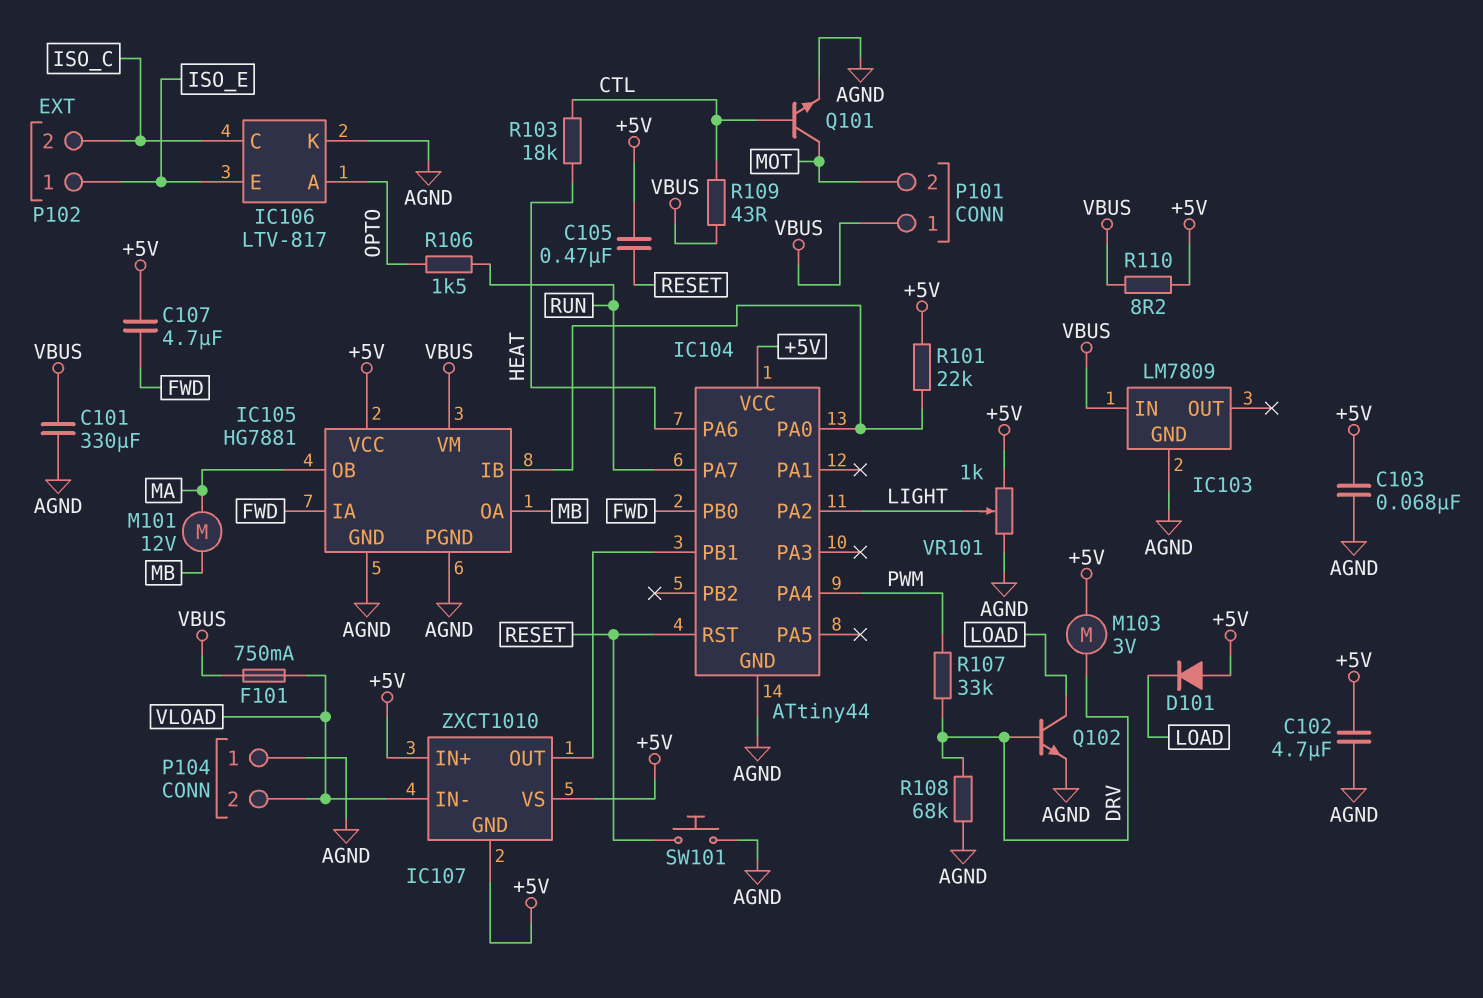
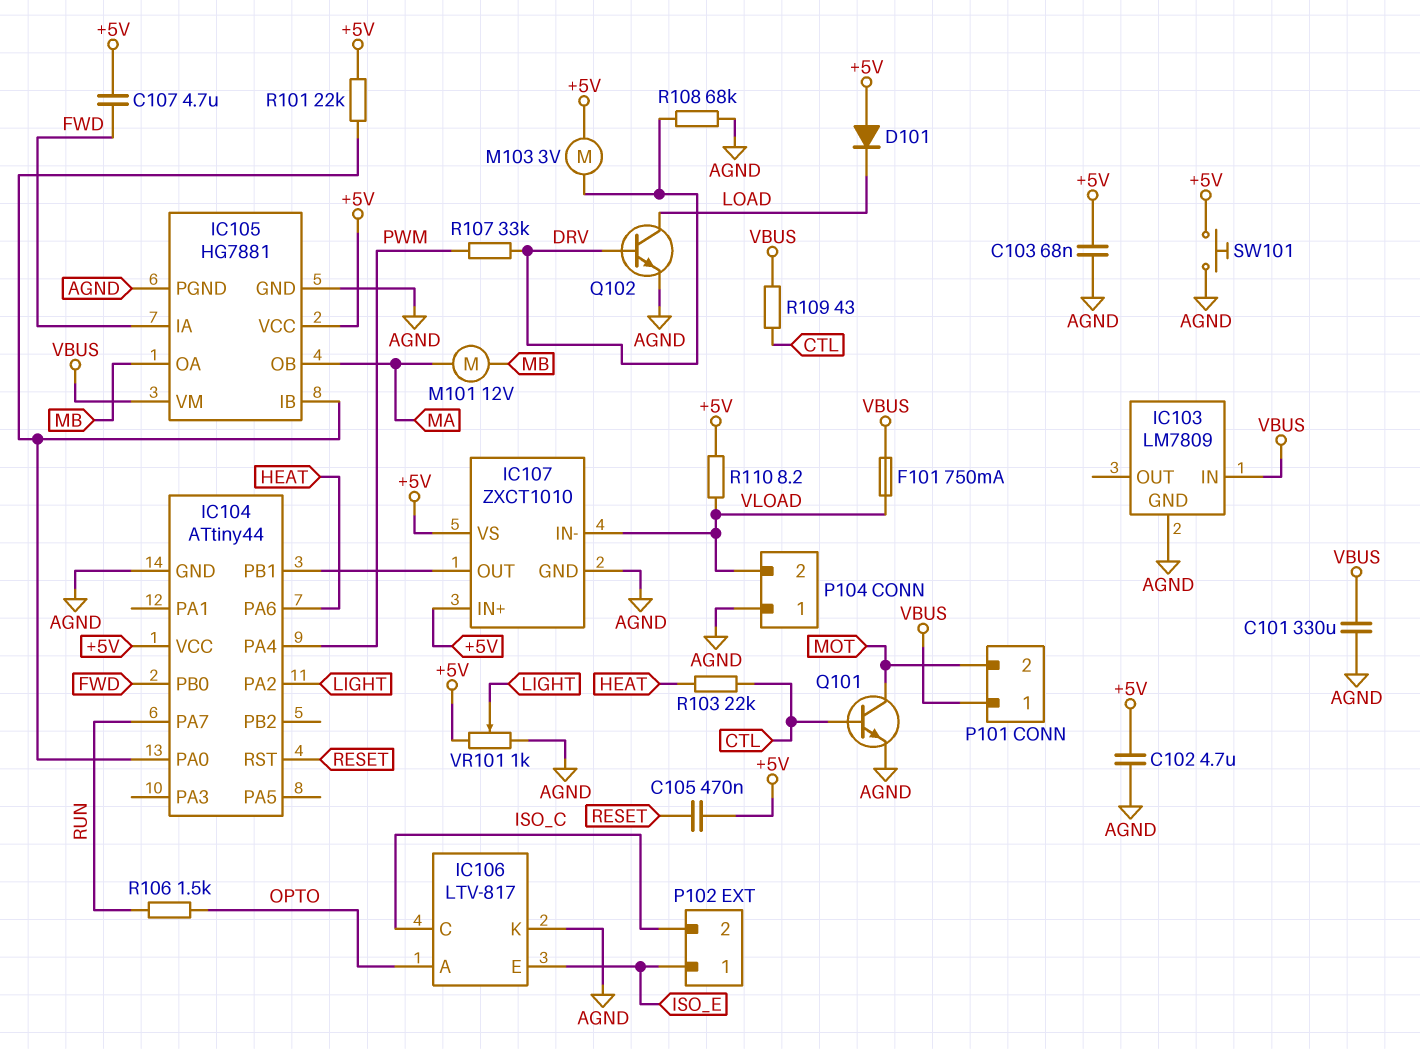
IC107 pin GND: +5V -> AGND
R103: 18k (CTL, HEAT) -> 22k (CTL, HEAT)
R110: 8.2 (+5V, VBUS) -> 8.2 (+5V, VLOAD)
SW101: button (AGND, RESET) -> button (+5V, AGND)

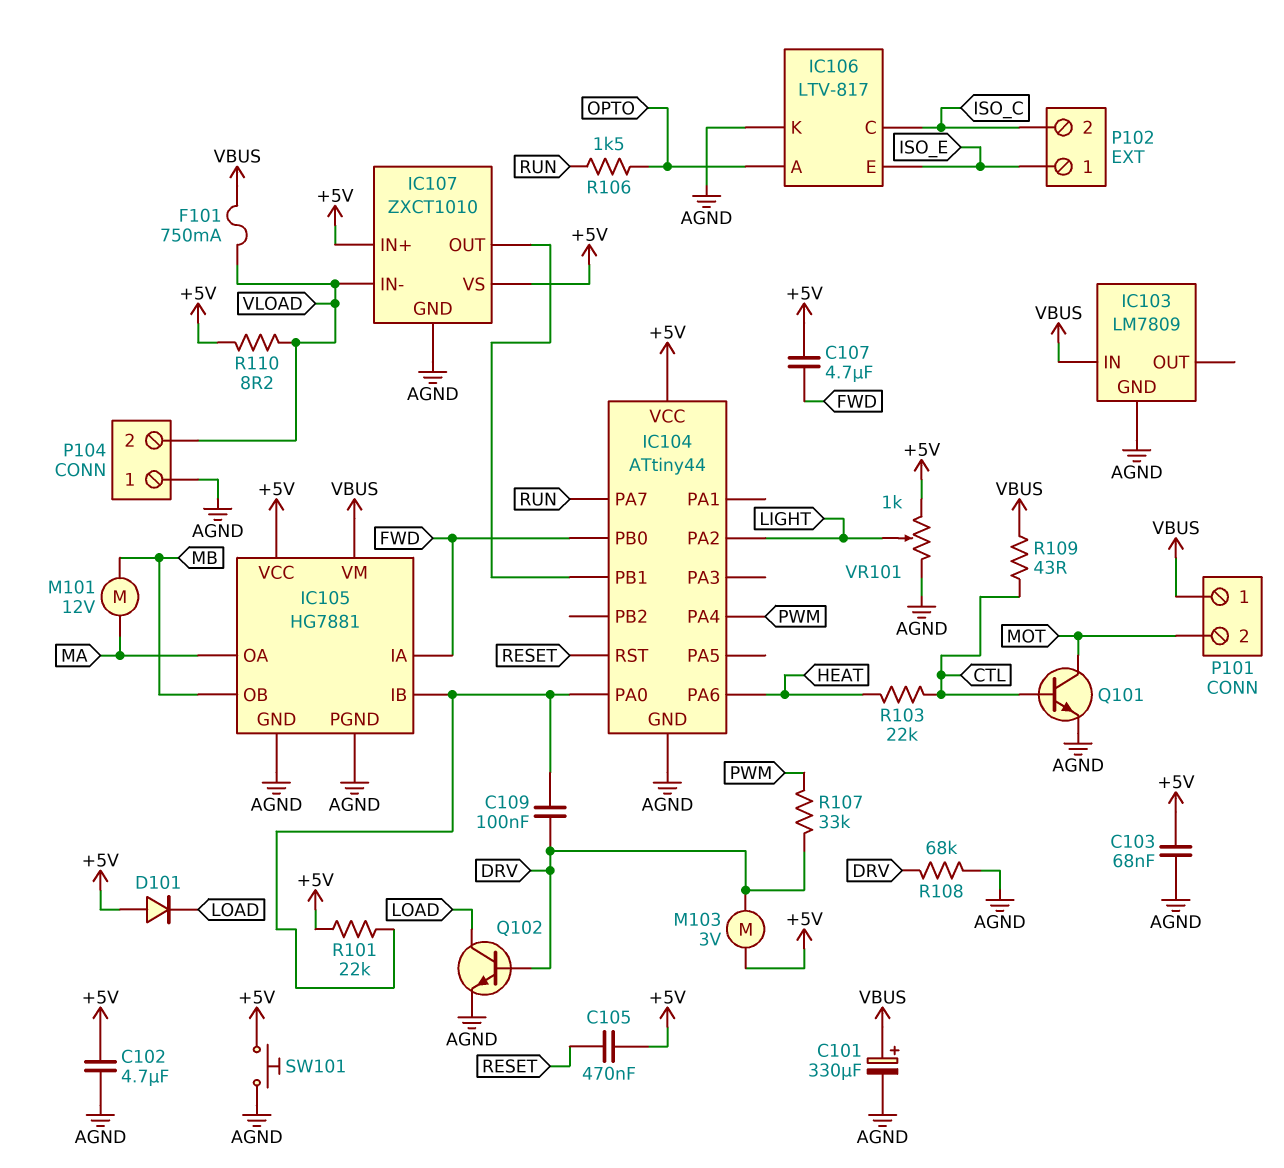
C101: 330uF (AGND, VBUS) -> 330uF (plus VBUS, minus AGND)
C109: none -> 100nF (DRV, IC104/PA0)
IC105 pin OA: MB -> MA
IC105 pin OB: MA -> MB

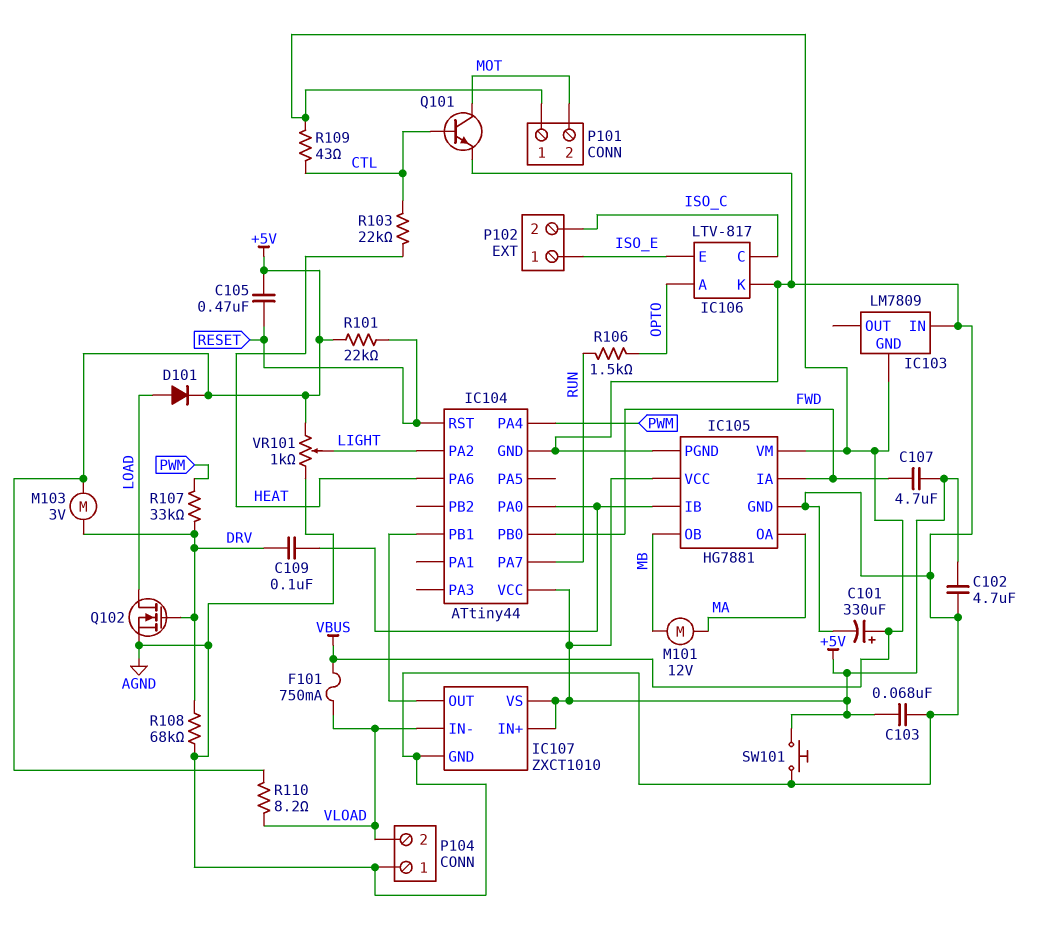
D101: diode (A +5V, K LOAD) -> diode (A LOAD, K +5V)
IC103 pin GND: AGND -> VBUS
IC103 pin IN: VBUS -> AGND
Q102: NPN (B DRV, C LOAD, E AGND) -> NMOS (G DRV, D LOAD, S AGND)
R101: 22k (+5V, IC104/PA0) -> 22k (+5V, RESET)

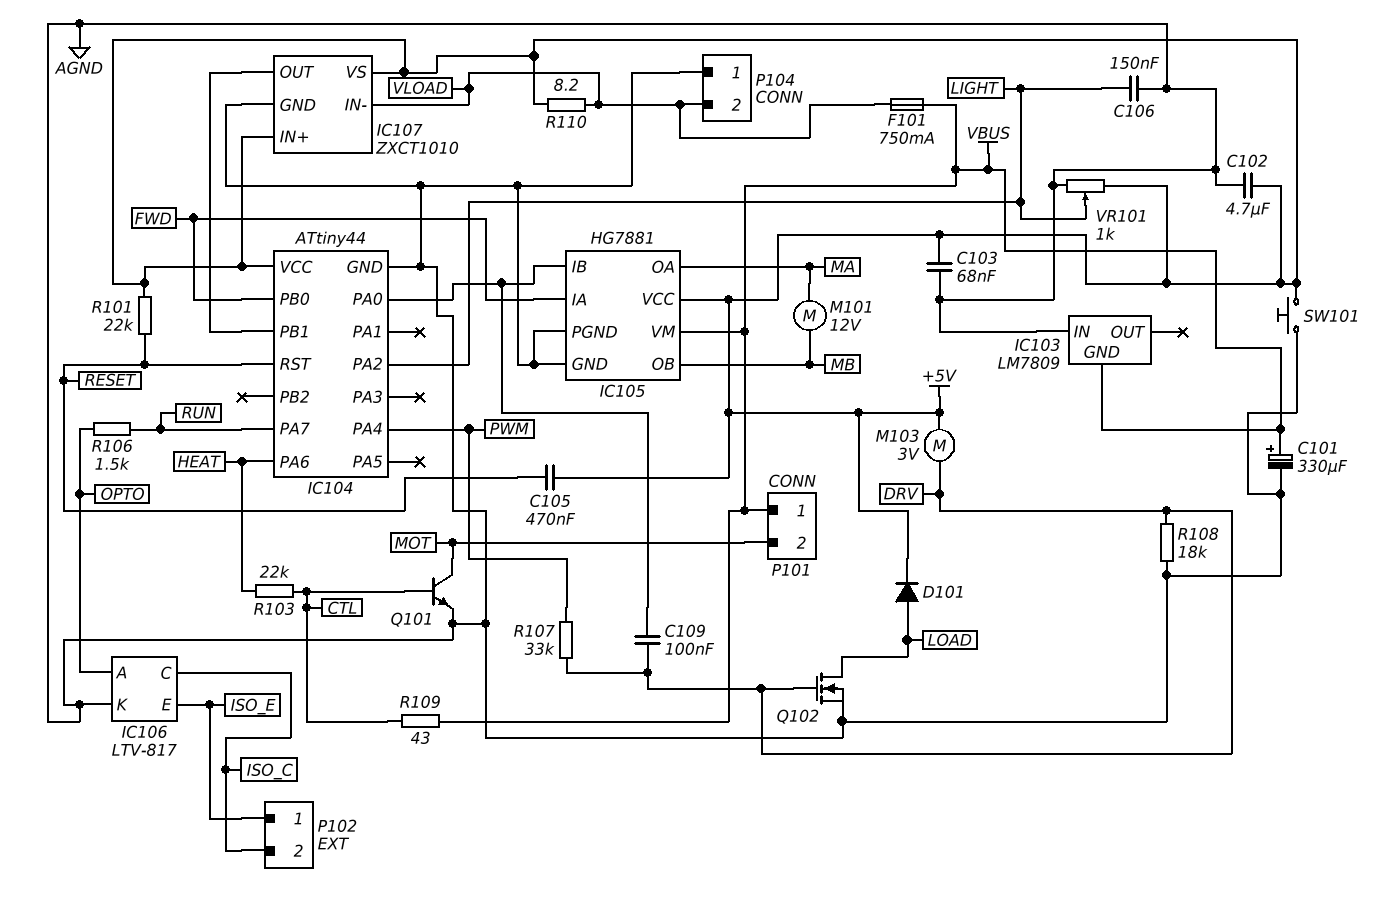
C106: none -> 150nF (AGND, LIGHT)
C107: 4.7uF (+5V, FWD) -> none
R108: 68k (AGND, DRV) -> 18k (AGND, DRV)

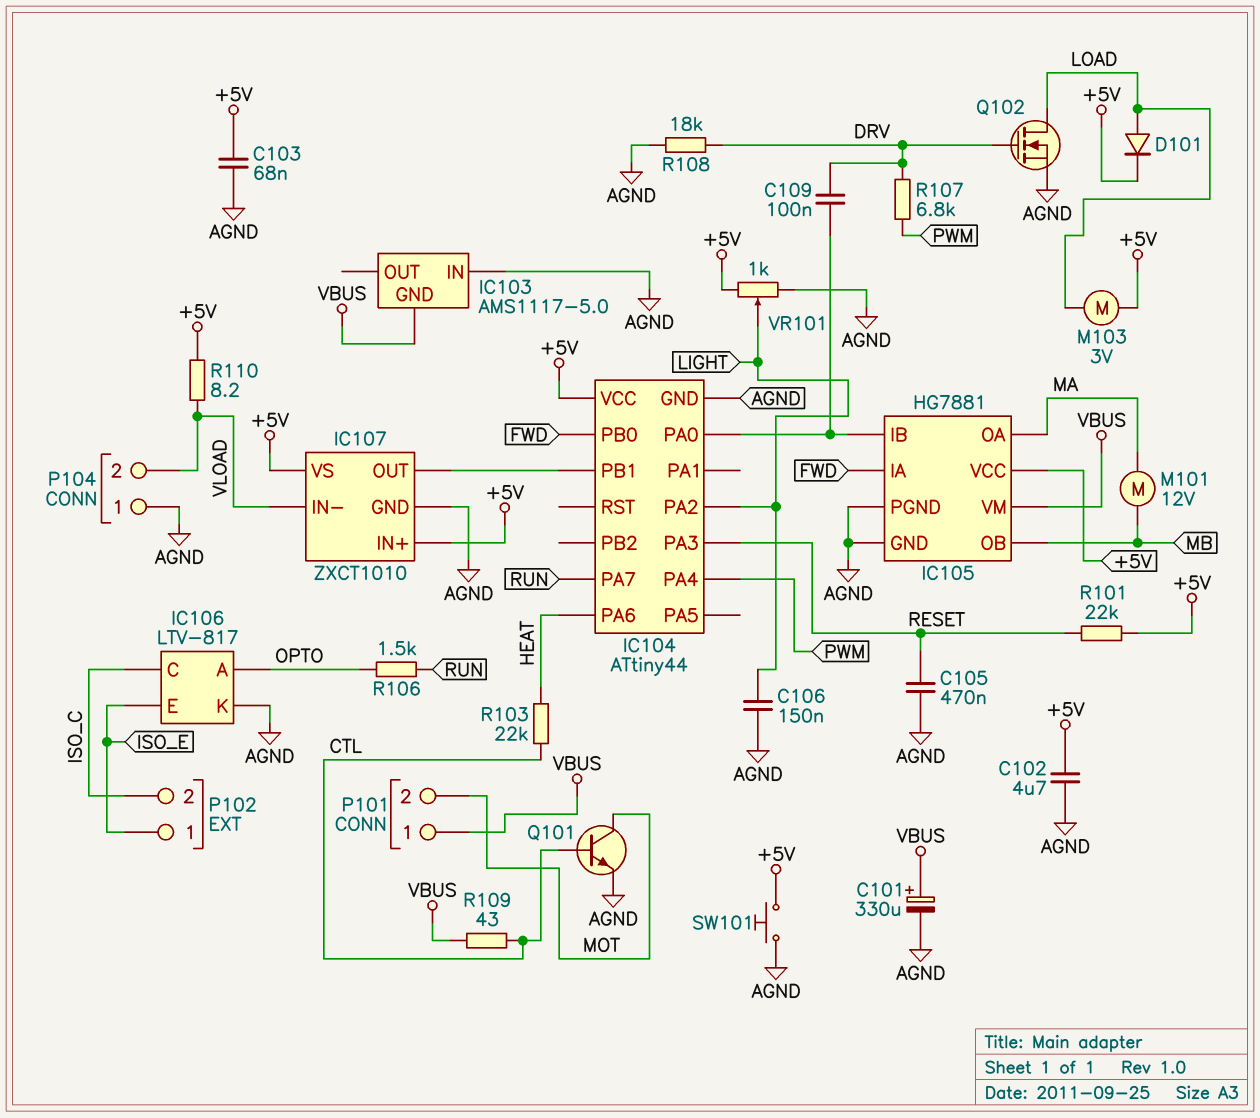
C105: 470nF (+5V, RESET) -> 470nF (AGND, RESET)
F101: 750mA (VBUS, VLOAD) -> none
IC103: LM7809 -> AMS1117-5.0
IC104 pin PA3: none -> RESET
IC104 pin RST: RESET -> none
M103: motor 3V (+5V, DRV) -> motor 3V (+5V, LOAD)
R107: 33k (DRV, PWM) -> 6.8k (DRV, PWM)

